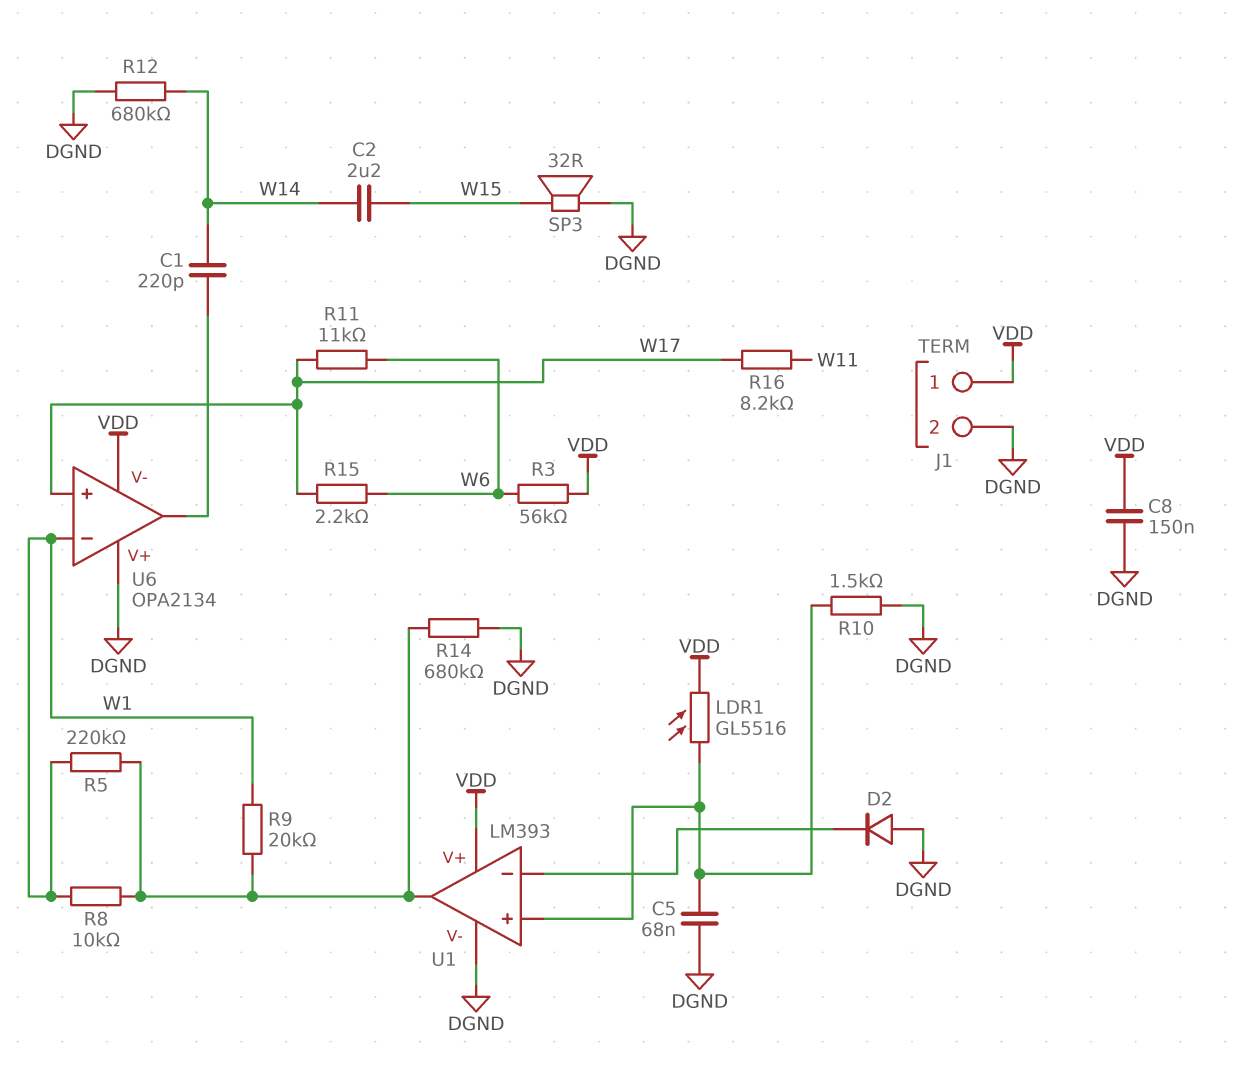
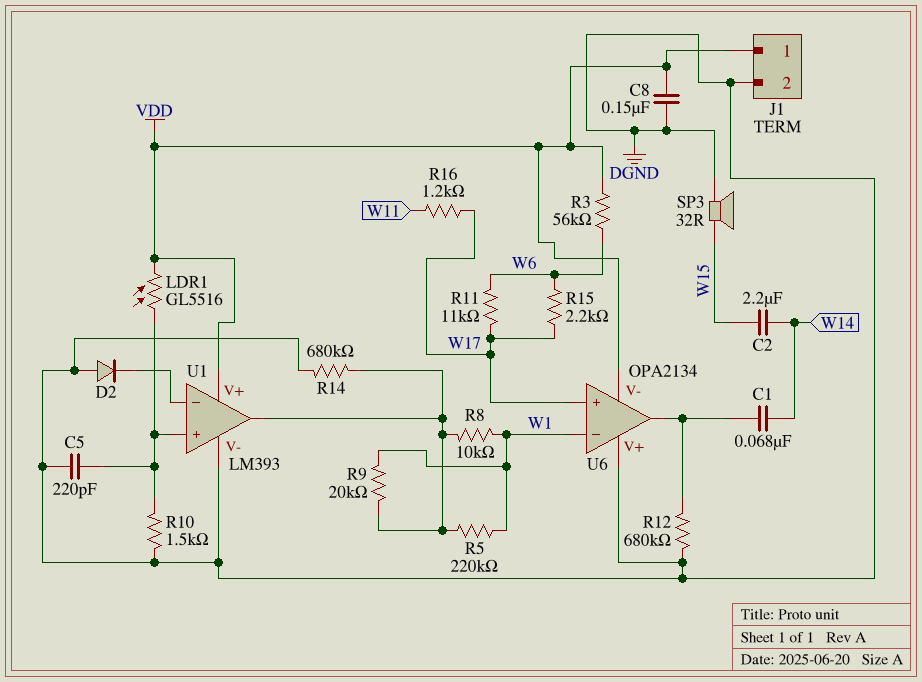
C1: 220pF (U6/out, W14) -> 68nF (U6/out, W14)
C5: 68nF (DGND, U1/in+) -> 220pF (DGND, U1/in+)
R12: 680k (DGND, W14) -> 680k (DGND, U6/out)
R16: 8.2k (W11, W17) -> 1.2k (W11, W17)

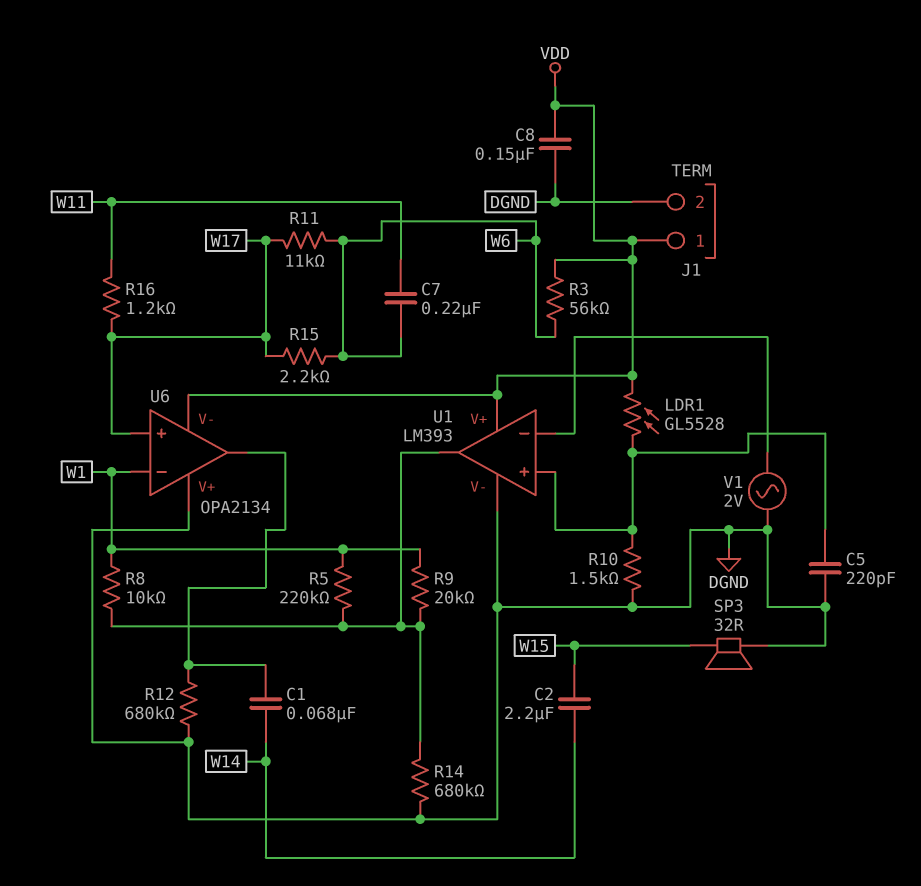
C7: none -> 220nF (W6, W11)
D2: diode (A DGND, K U1/in-) -> none
LDR1: GL5516 (U1/in+, VDD) -> GL5528 (U1/in+, VDD)
V1: none -> AC 2V (DGND, U1/in-)

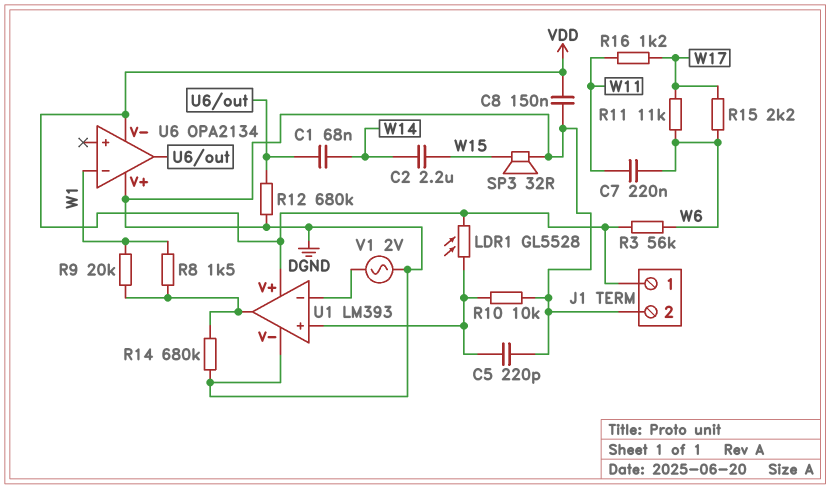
R5: 220k (U1/out, W1) -> none
R8: 10k (U1/out, W1) -> 1.5k (U1/out, W1)
R10: 1.5k (DGND, U1/in+) -> 10k (DGND, U1/in+)
U6 pin in+: W17 -> none

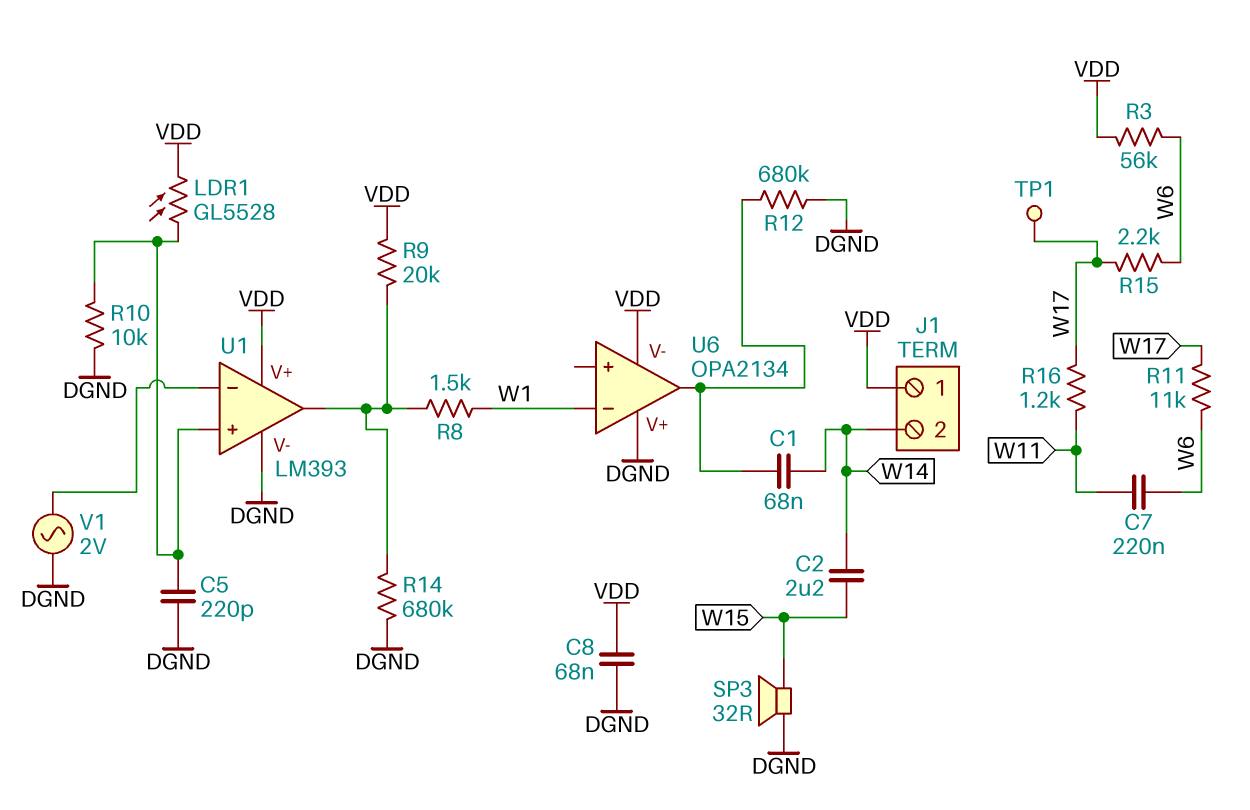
C8: 150nF (DGND, VDD) -> 68nF (DGND, VDD)
J1 pin 2: DGND -> W14
R9: 20k (U1/out, W1) -> 20k (U1/out, VDD)
TP1: none -> test point (W17)

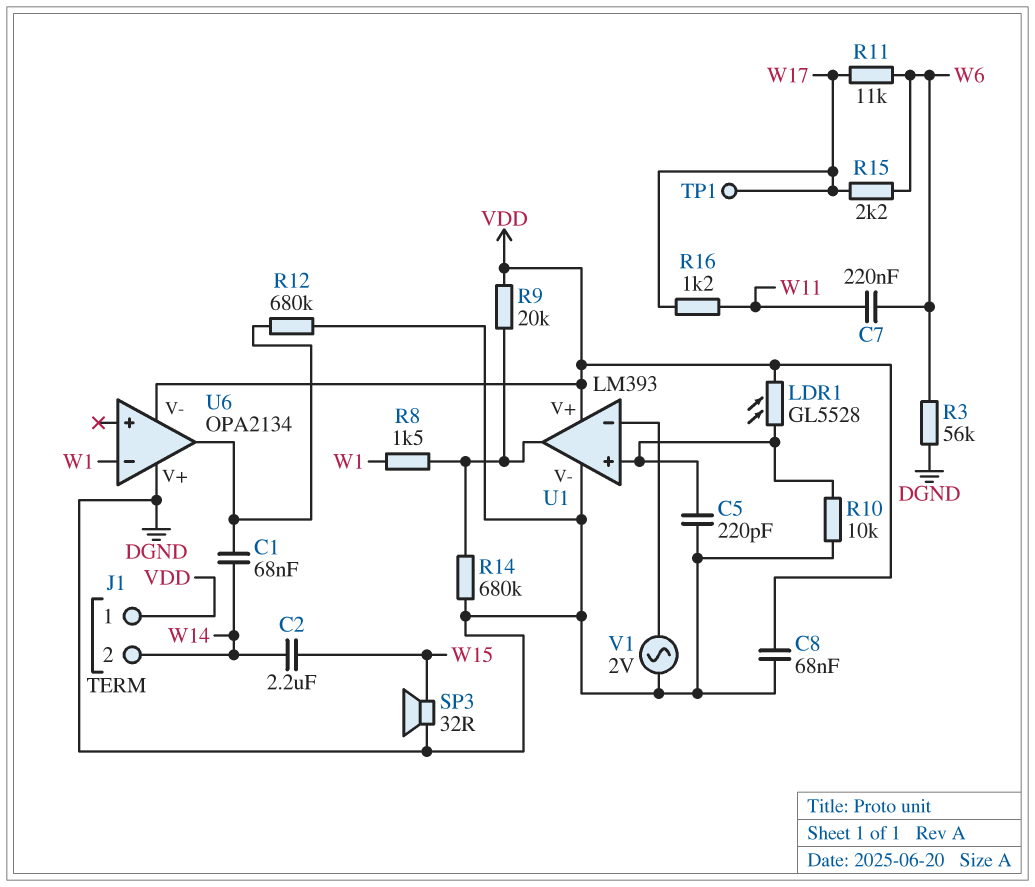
R3: 56k (VDD, W6) -> 56k (DGND, W6)

